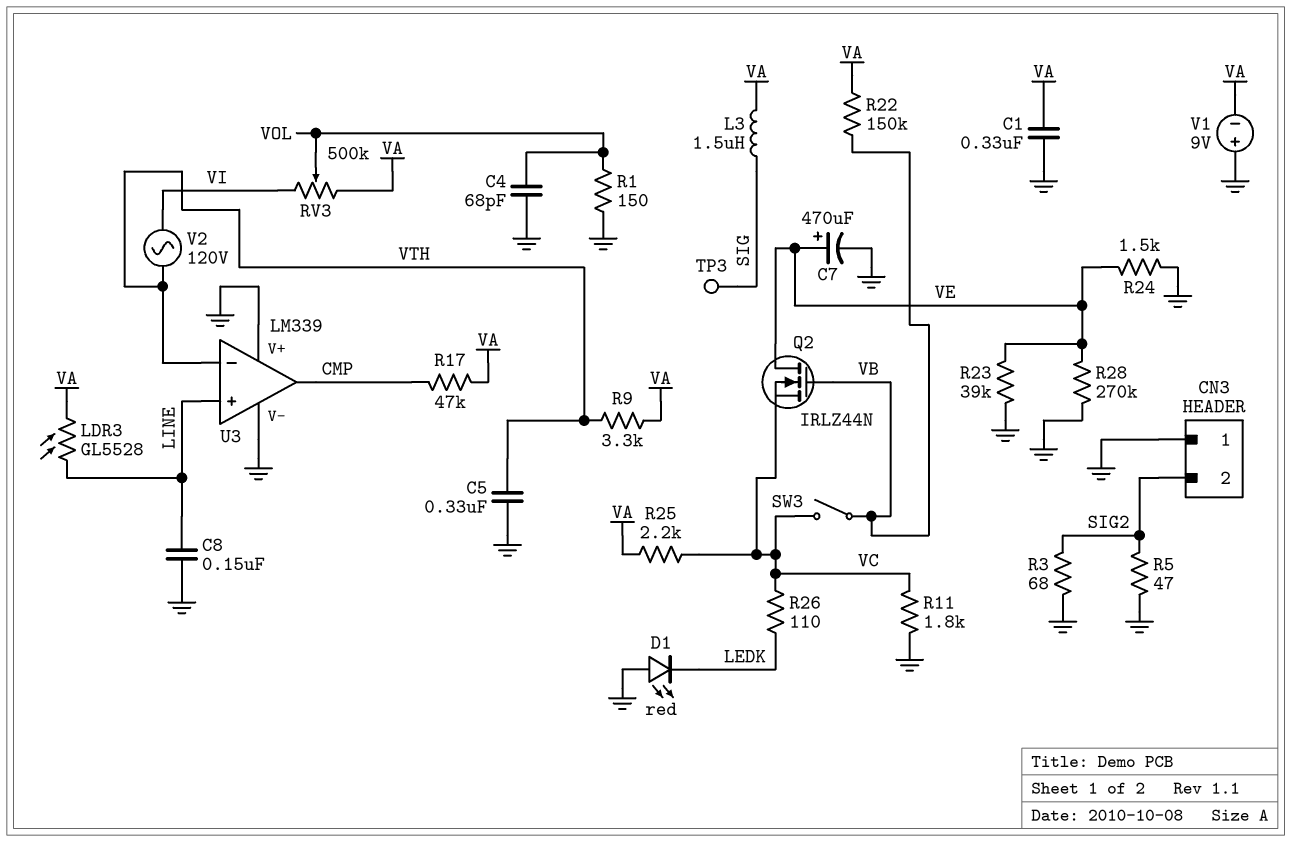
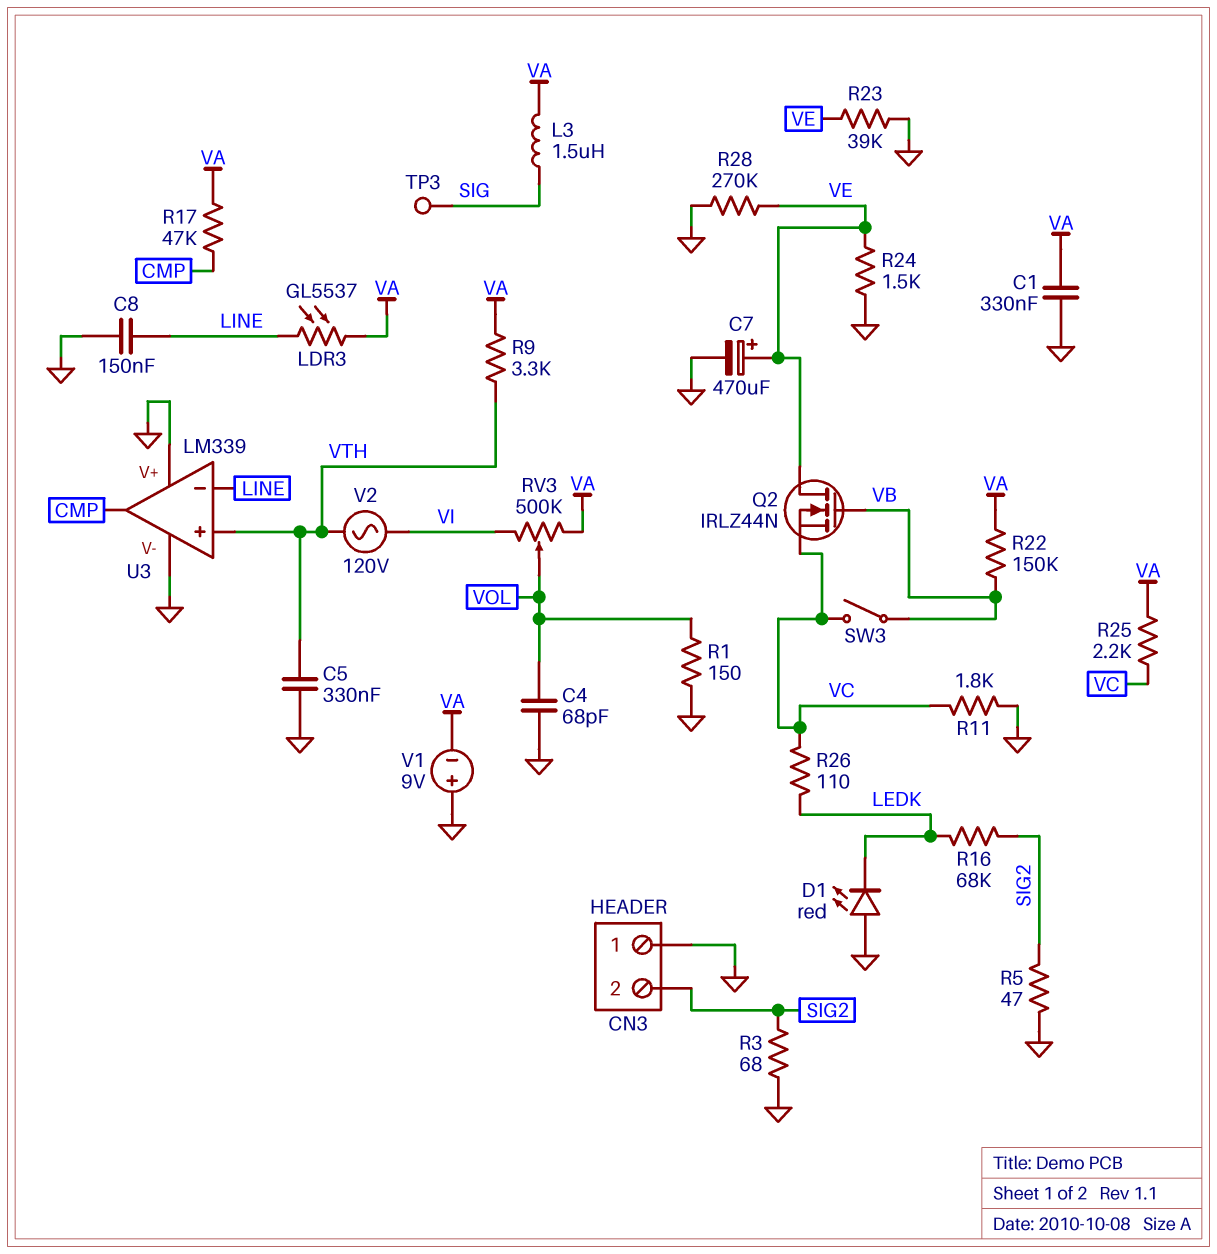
LDR3: GL5528 (LINE, VA) -> GL5537 (LINE, VA)
R16: none -> 68k (LEDK, SIG2)
U3 pin in+: LINE -> VTH
U3 pin in-: VTH -> LINE

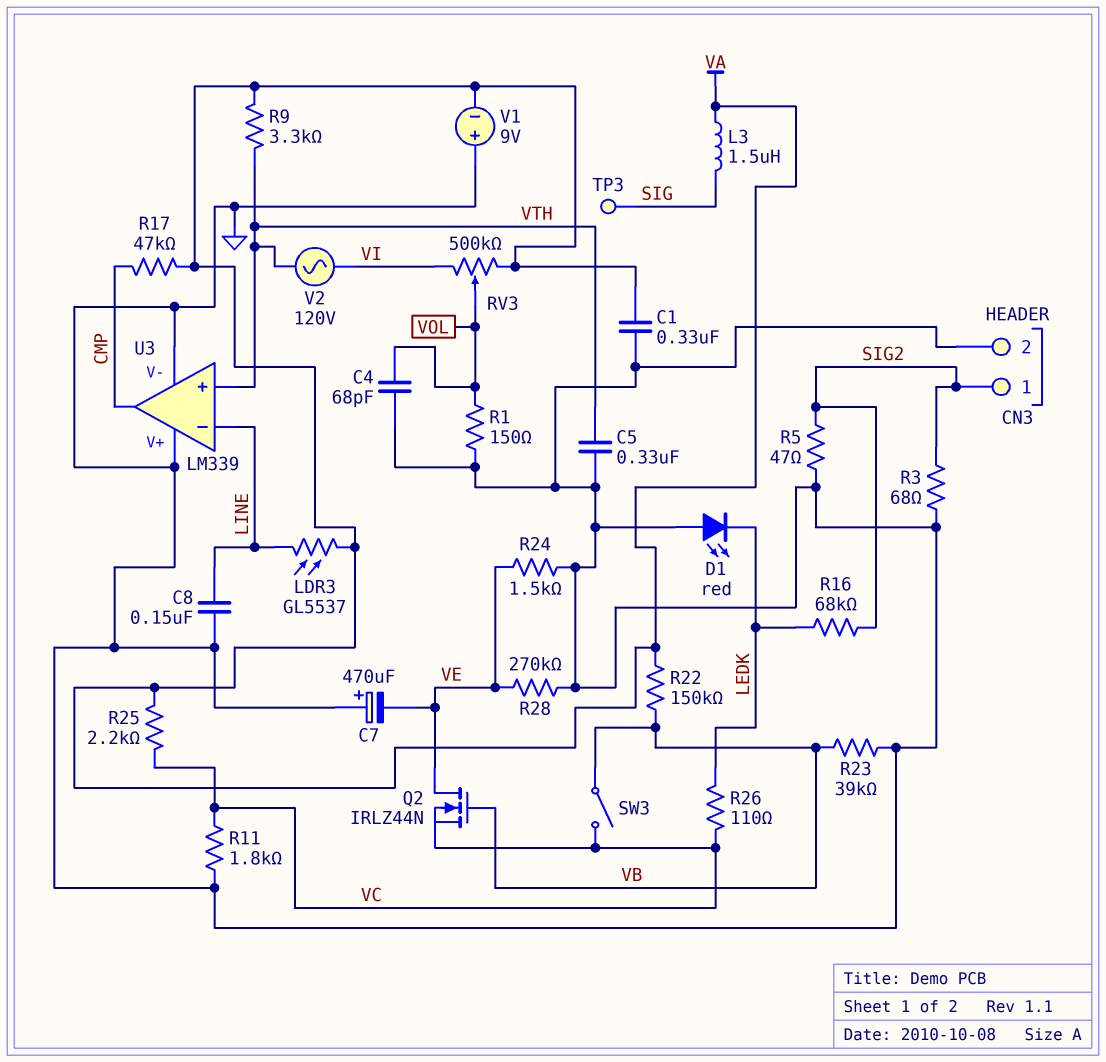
C7: 470uF (plus VE, minus GND) -> 470uF (plus GND, minus VE)
CN3 pin 1: GND -> SIG2
CN3 pin 2: SIG2 -> GND
R23: 39k (GND, VE) -> 39k (GND, VB)

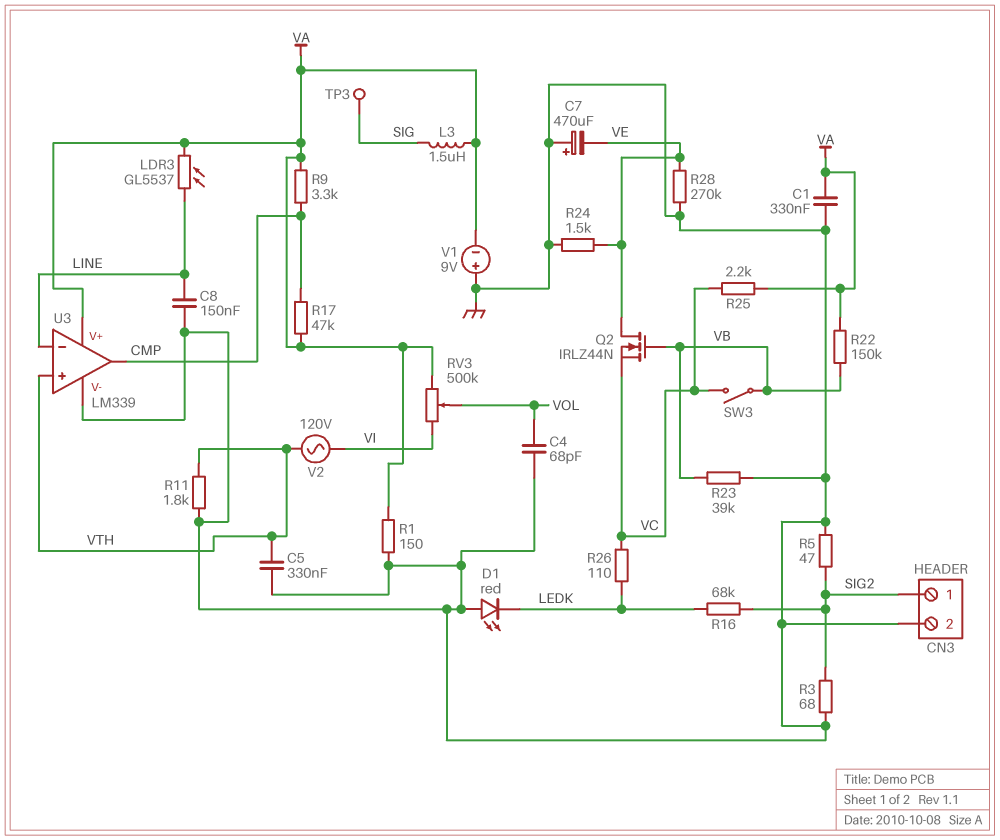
R1: 150 (GND, VOL) -> 150 (GND, VA)
R9: 3.3k (VA, VTH) -> 3.3k (CMP, VA)
R11: 1.8k (GND, VC) -> 1.8k (GND, VTH)
U3 pin V+: GND -> VA

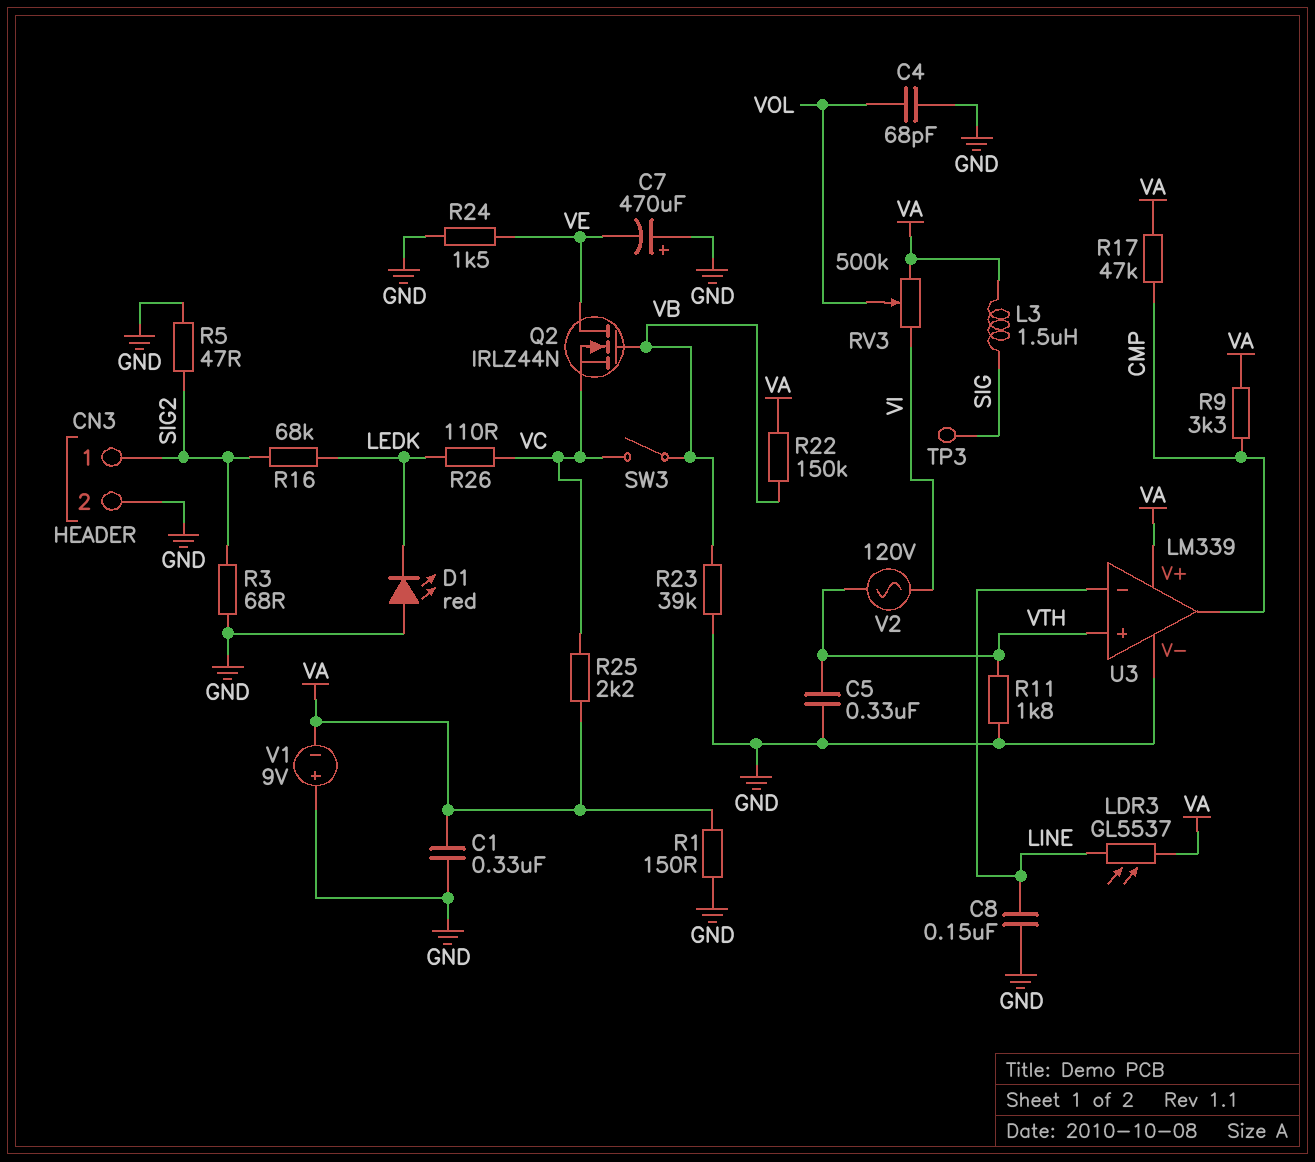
R28: 270k (GND, VE) -> none

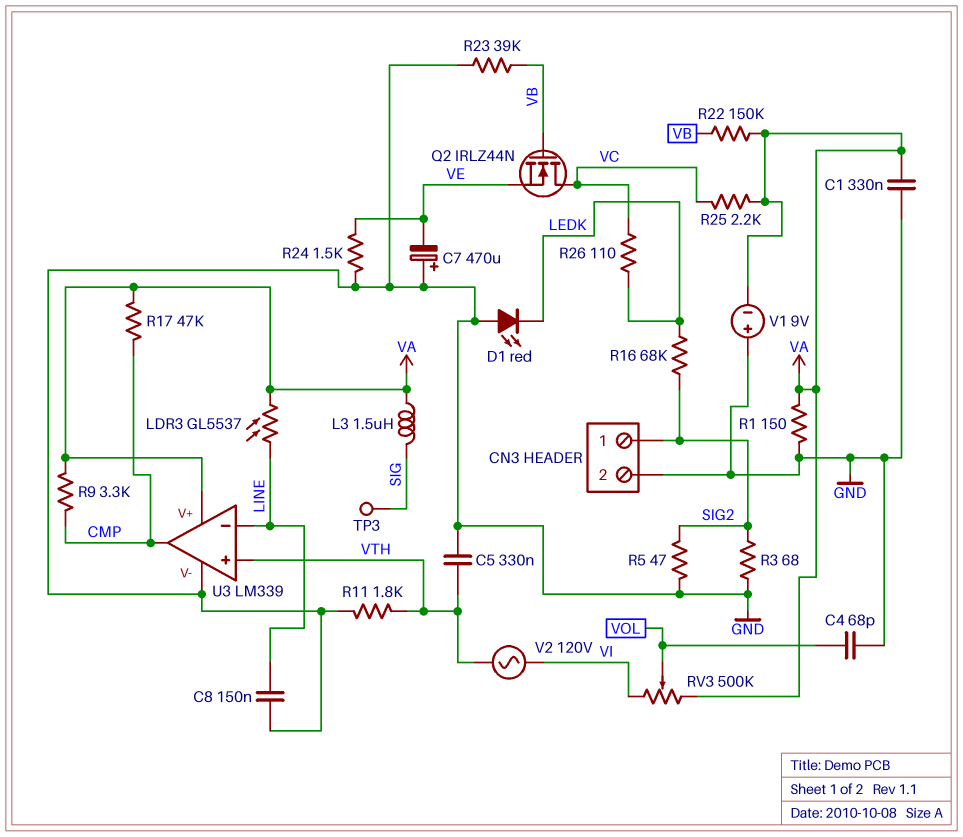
Q2: NMOS IRLZ44N (G VB, D VE, S VC) -> NMOS IRLZ44N (G VB, D VC, S VE)
SW3: switch (VB, VC) -> none

